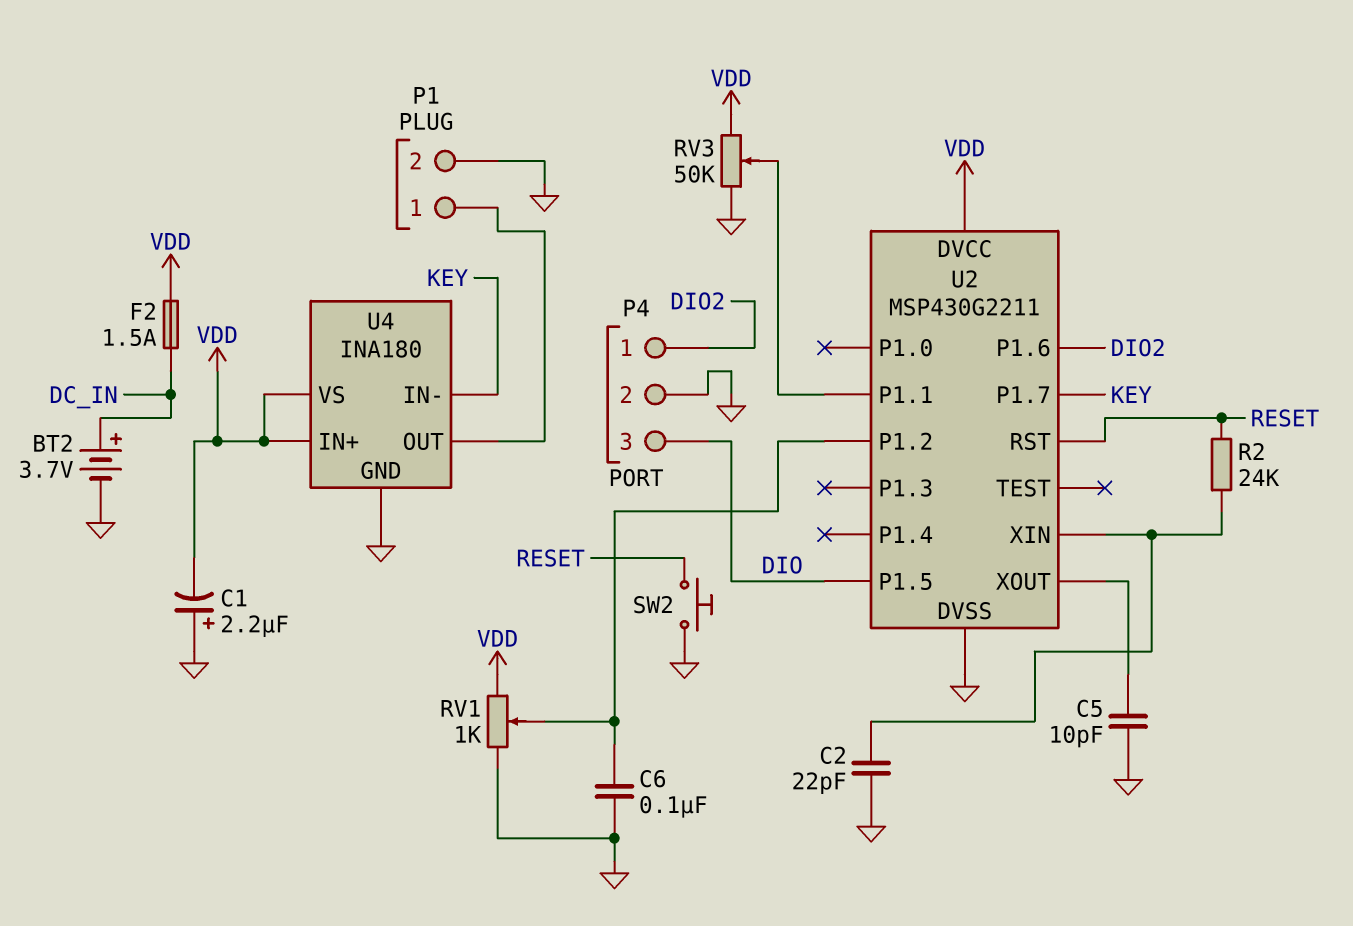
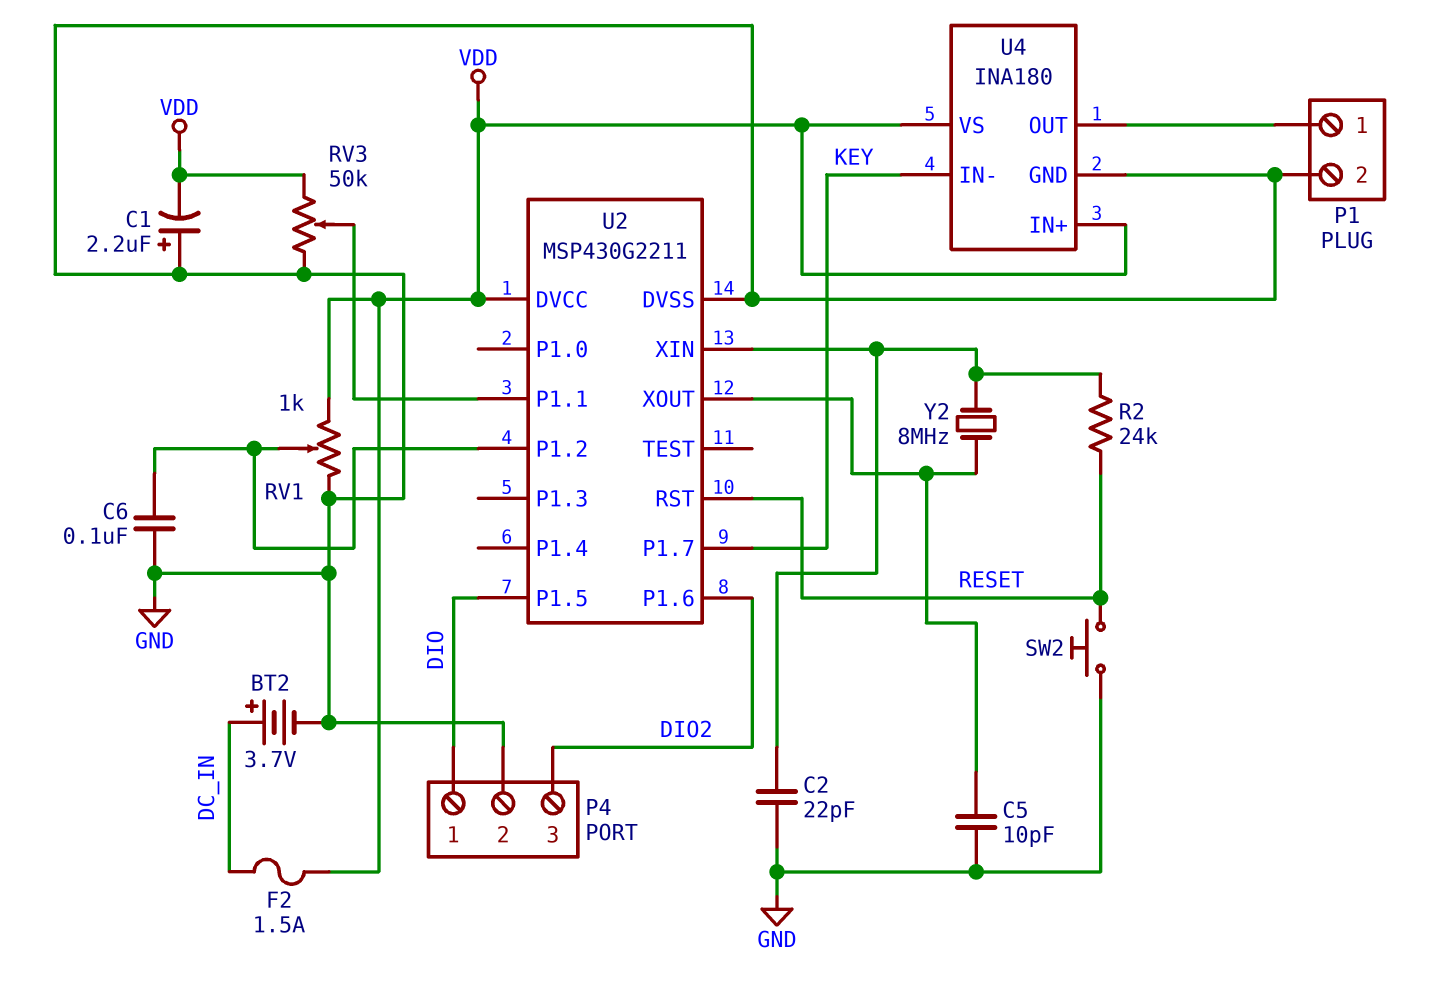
P4 pin 1: DIO2 -> DIO
P4 pin 3: DIO -> DIO2
Y2: none -> 8MHz (U2/XIN, U2/XOUT)

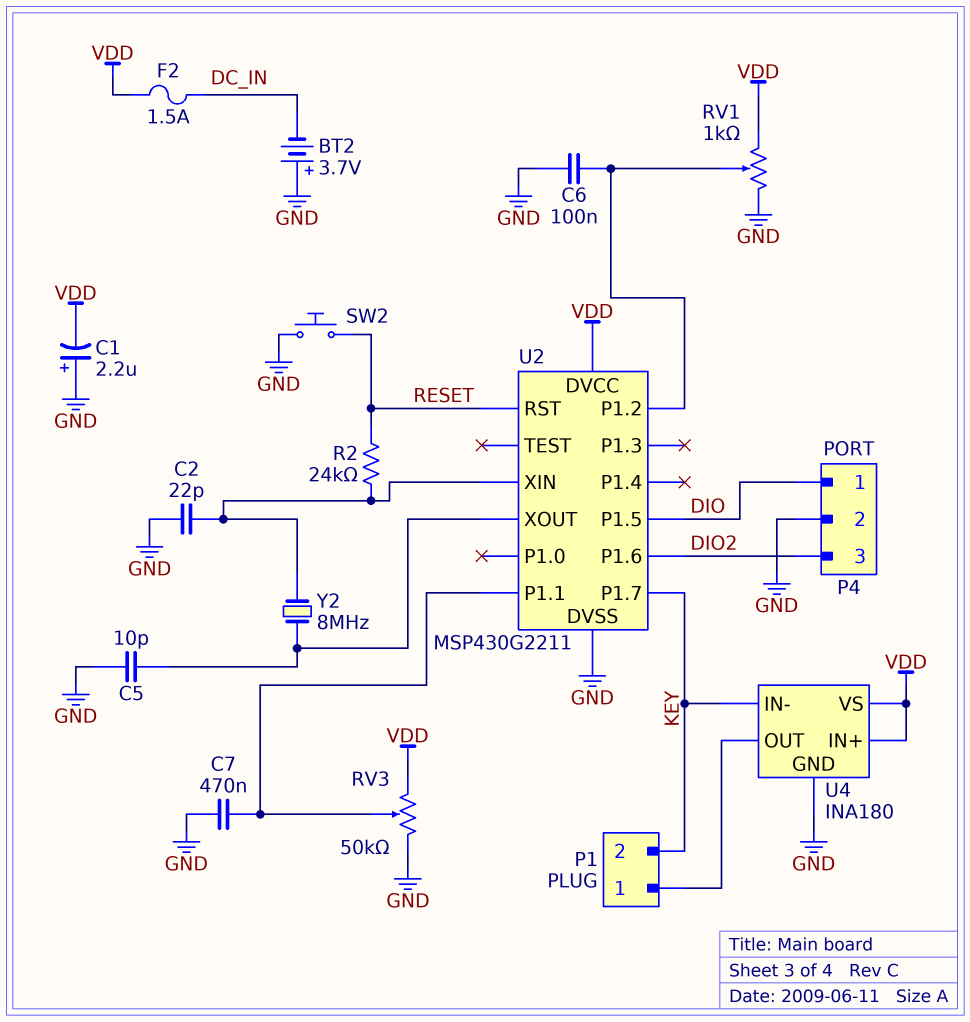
BT2: 3.7V (plus DC_IN, minus GND) -> 3.7V (plus GND, minus DC_IN)
C7: none -> 470nF (GND, U2/P1.1)
P1 pin 2: GND -> KEY

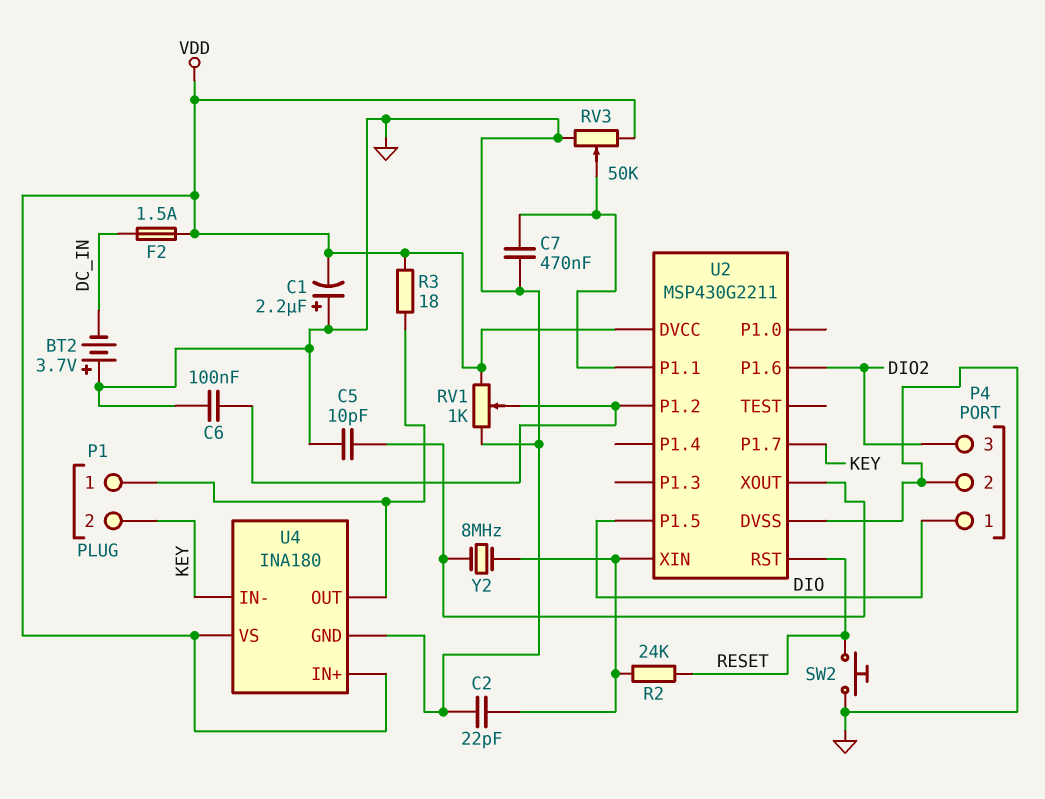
R3: none -> 18 (P1/1, VDD)

